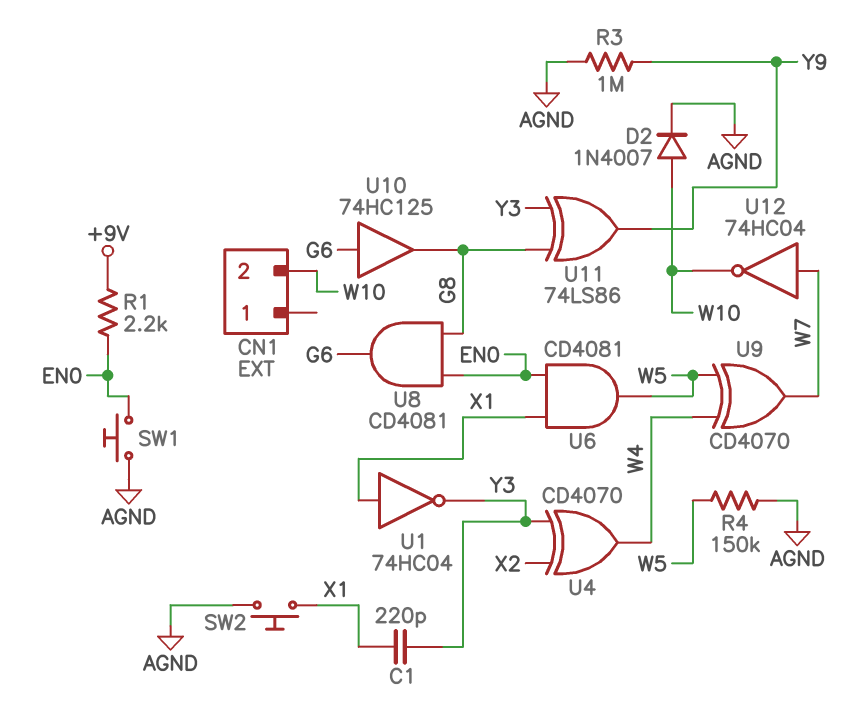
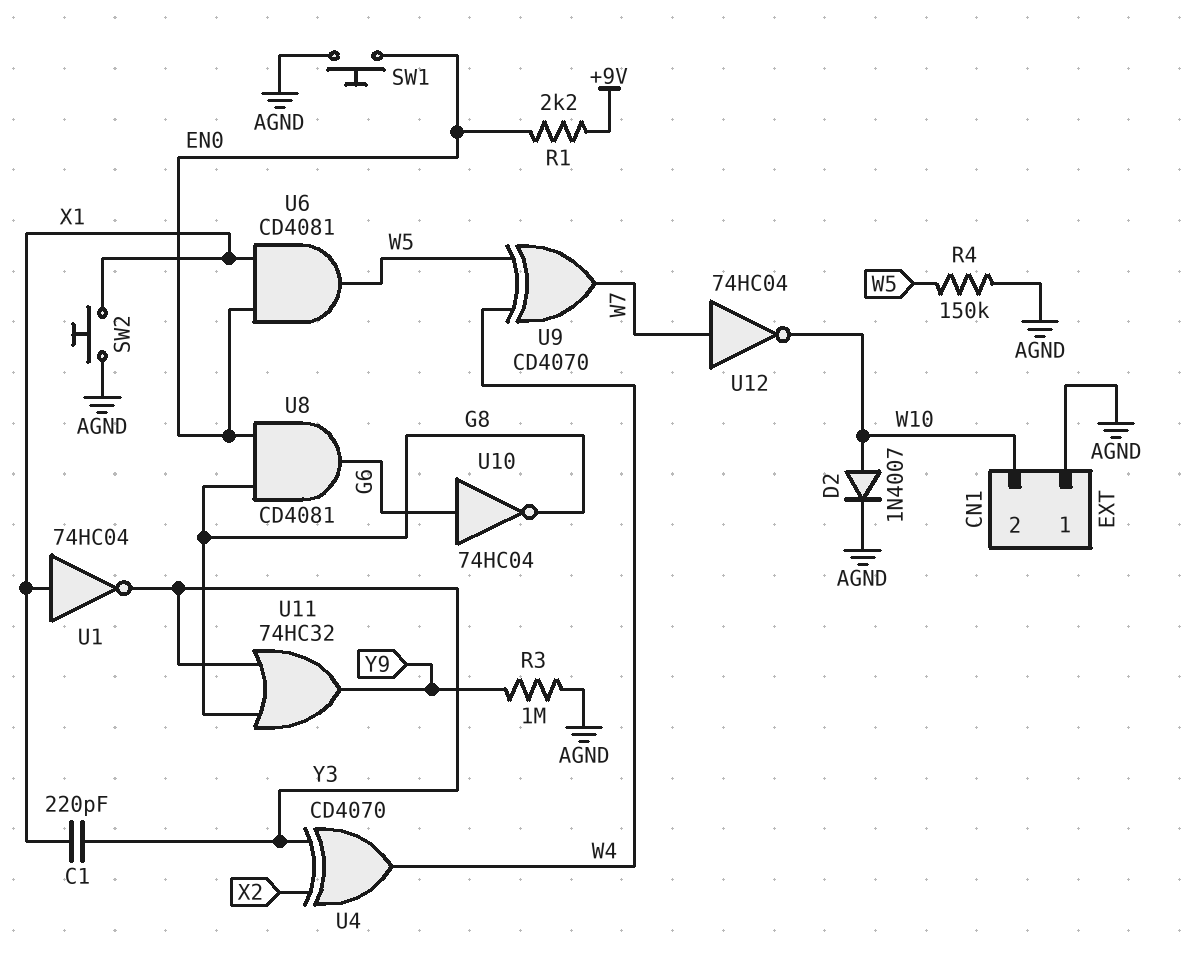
CN1 pin 1: none -> AGND
U10: buffer 74HC125 (in G6, out G8) -> NOT 74HC04 (in G6, out G8)
U11: XOR 74LS86 (in G8, in Y3, out Y9) -> OR 74HC32 (in G8, in Y3, out Y9)

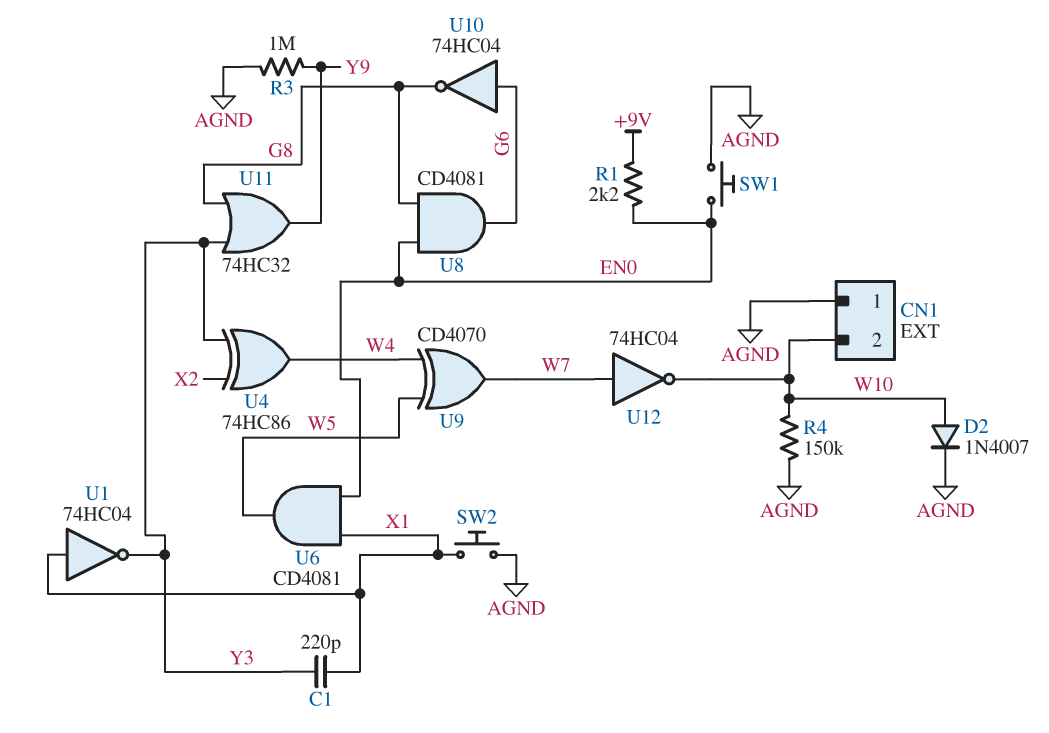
R4: 150k (AGND, W5) -> 150k (AGND, W10)
U4: XOR CD4070 (in X2, in Y3, out W4) -> XOR 74HC86 (in X2, in Y3, out W4)

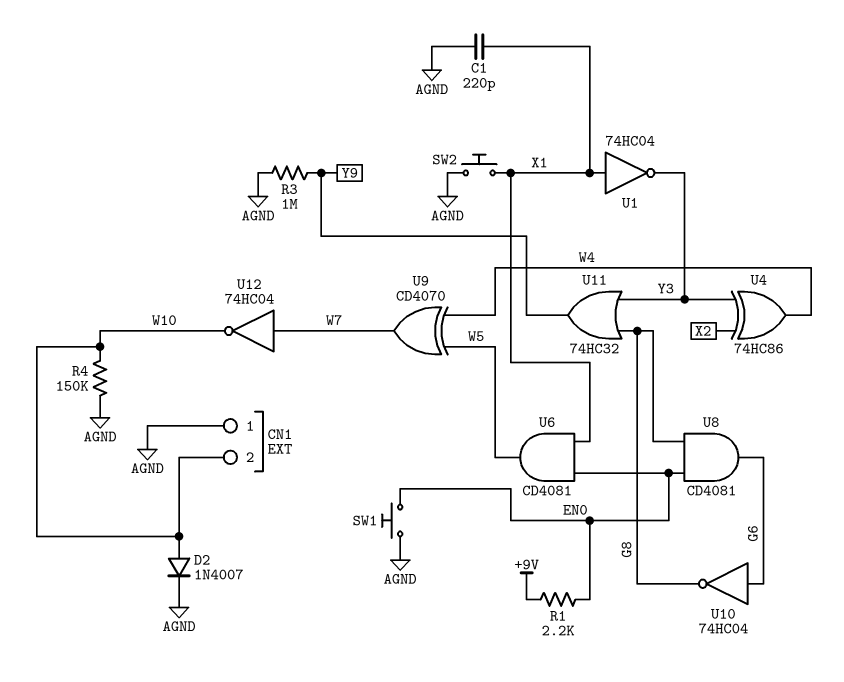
C1: 220pF (X1, Y3) -> 220pF (AGND, X1)

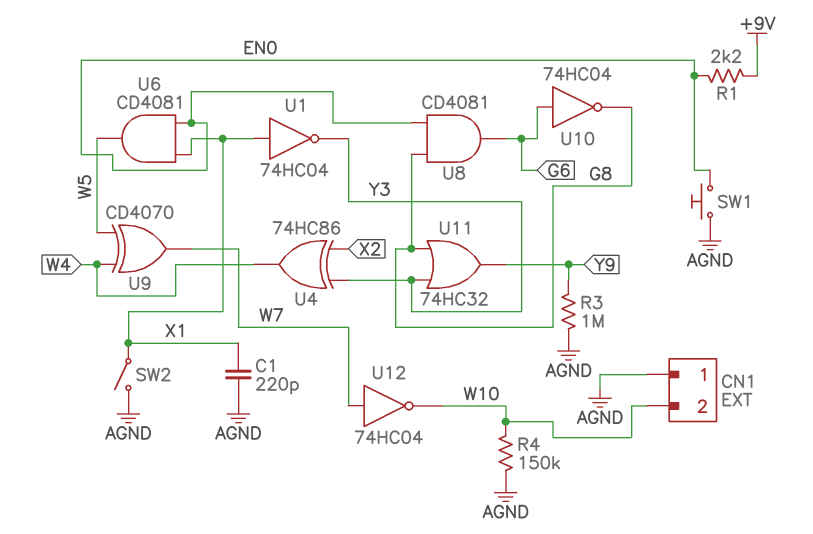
D2: diode 1N4007 (A W10, K AGND) -> none
SW2: button (AGND, X1) -> switch (AGND, X1)

